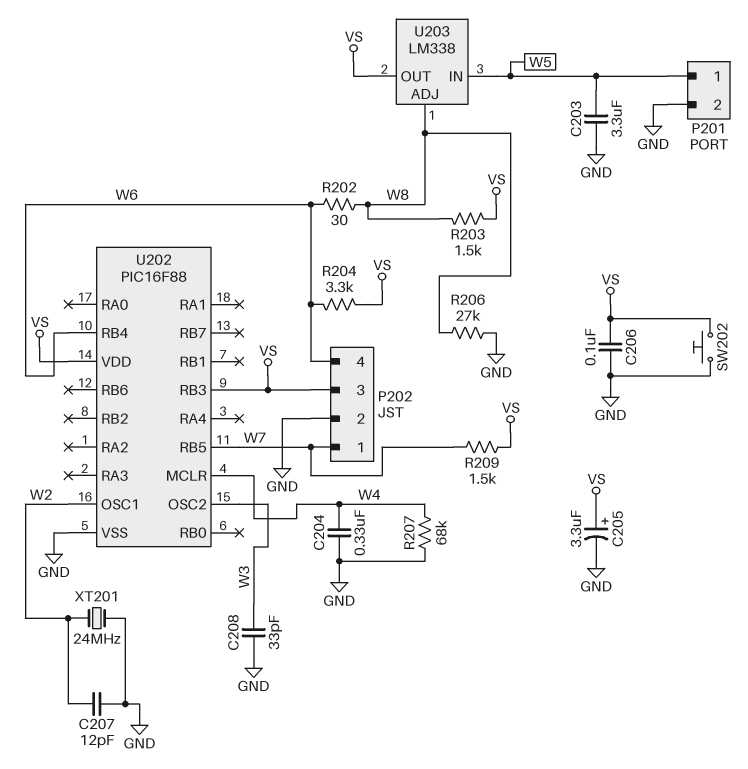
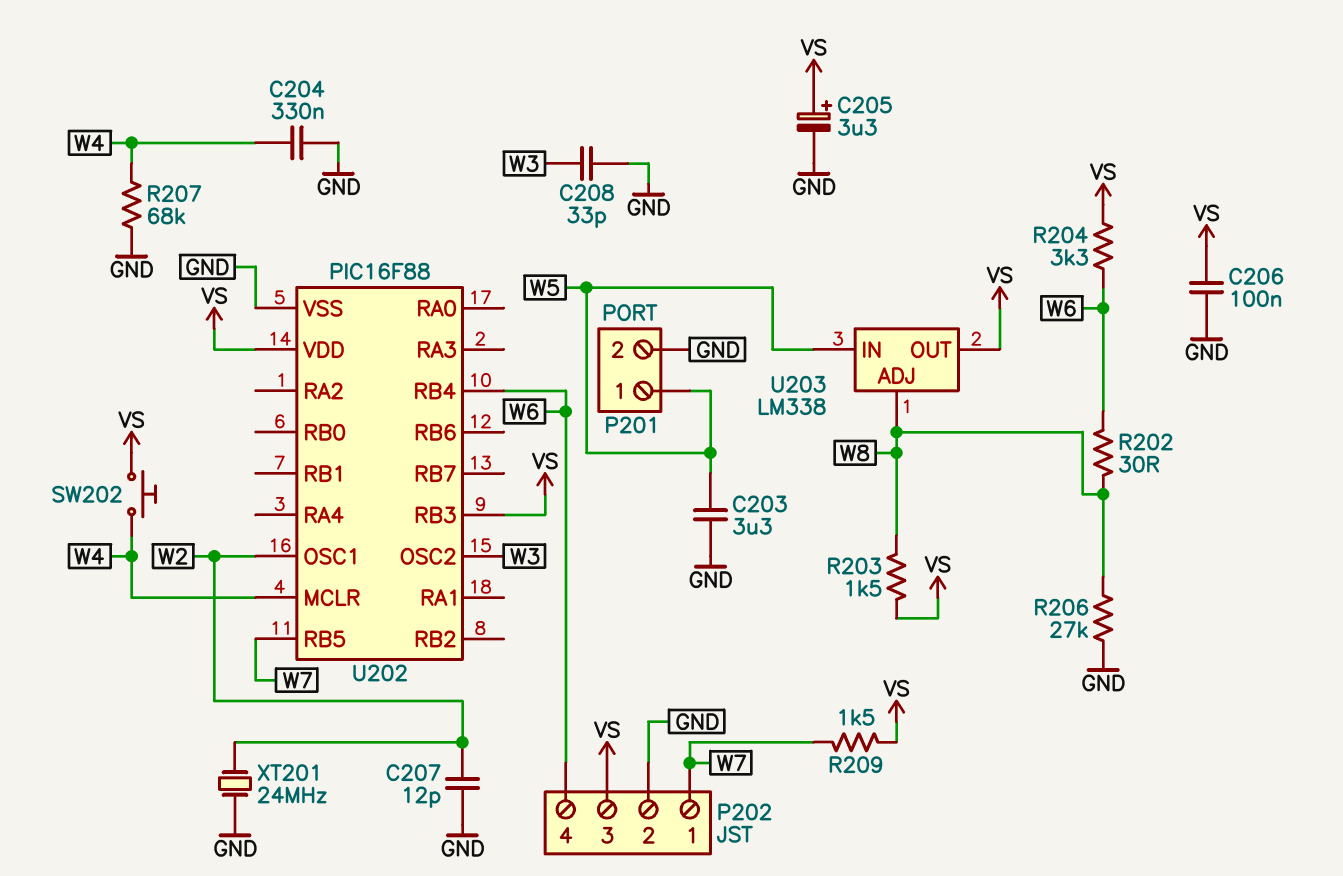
SW202: button (GND, VS) -> button (VS, W4)

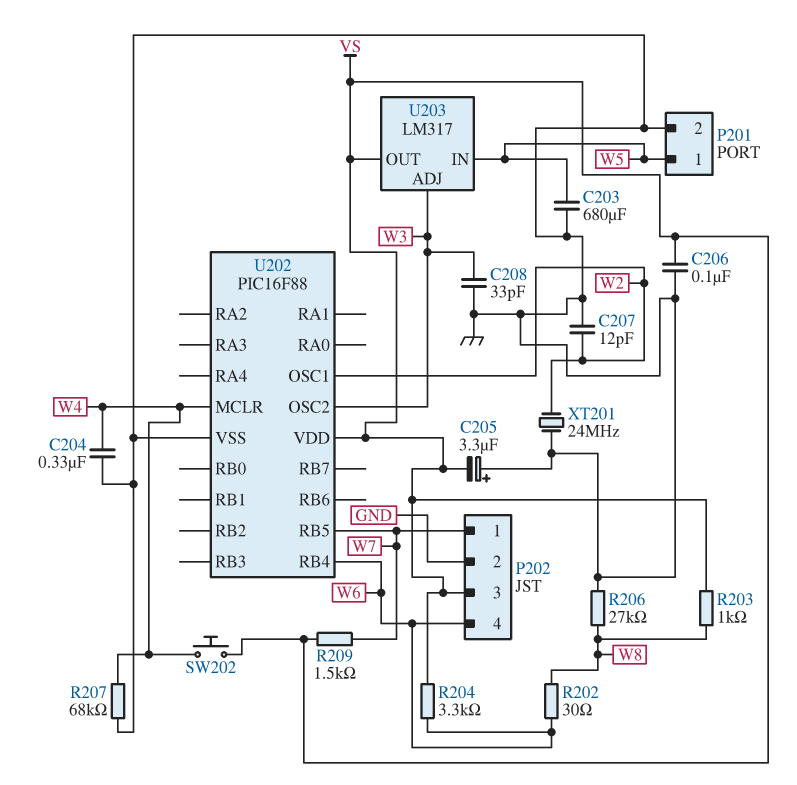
C203: 3.3uF (GND, W5) -> 680uF (GND, W5)
C205: 3.3uF (plus VS, minus GND) -> 3.3uF (plus GND, minus VS)
R203: 1.5k (VS, W8) -> 1k (VS, W8)
U202 pin RB3: VS -> none
U203: LM338 -> LM317
U203 pin ADJ: W8 -> W3

